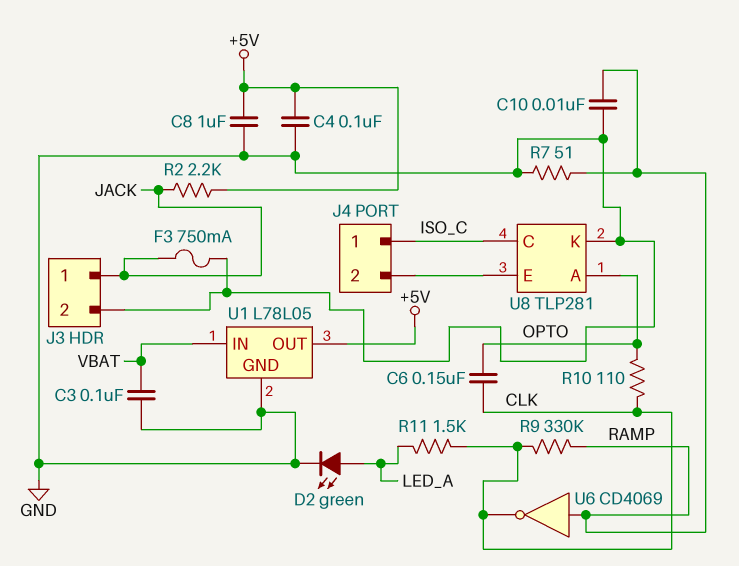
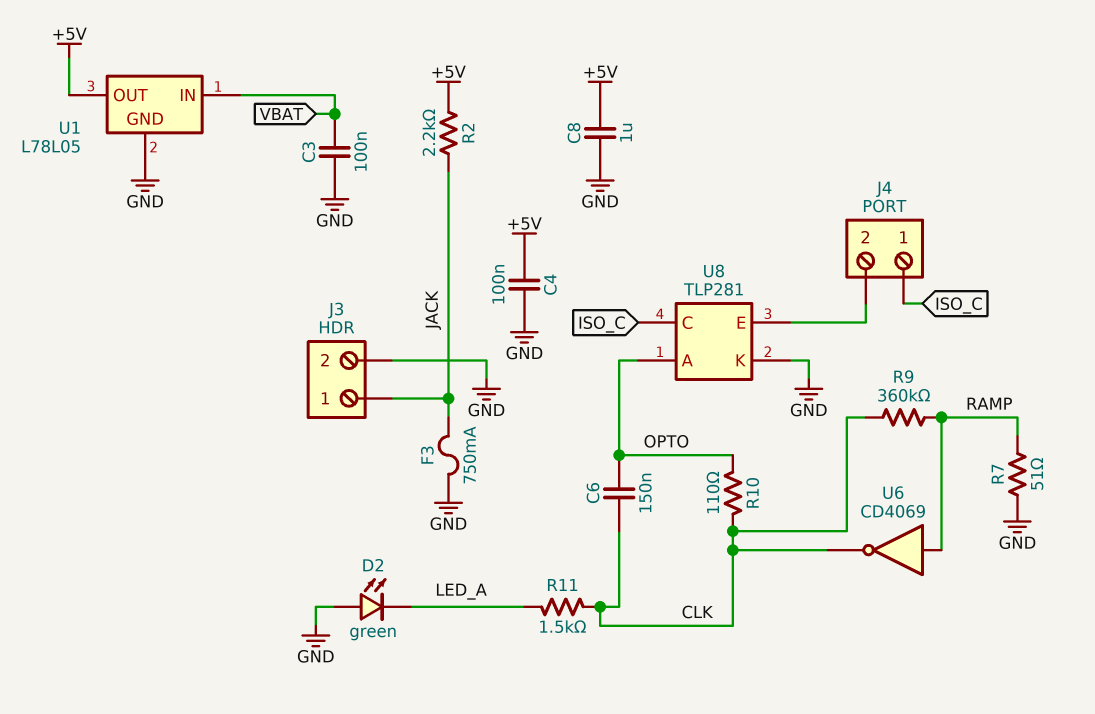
C10: 10nF (GND, RAMP) -> none
D2: LED green (A LED_A, K GND) -> LED green (A GND, K LED_A)
R9: 330k (CLK, RAMP) -> 360k (CLK, RAMP)

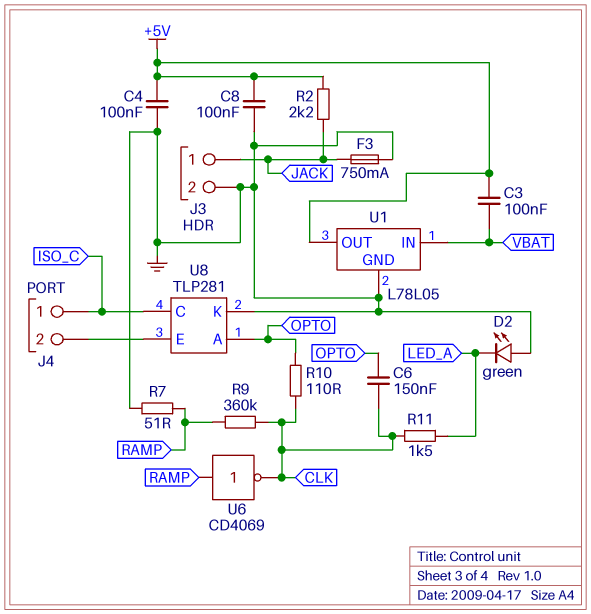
C3: 100nF (GND, VBAT) -> 100nF (+5V, VBAT)
C8: 1uF (+5V, GND) -> 100nF (+5V, GND)

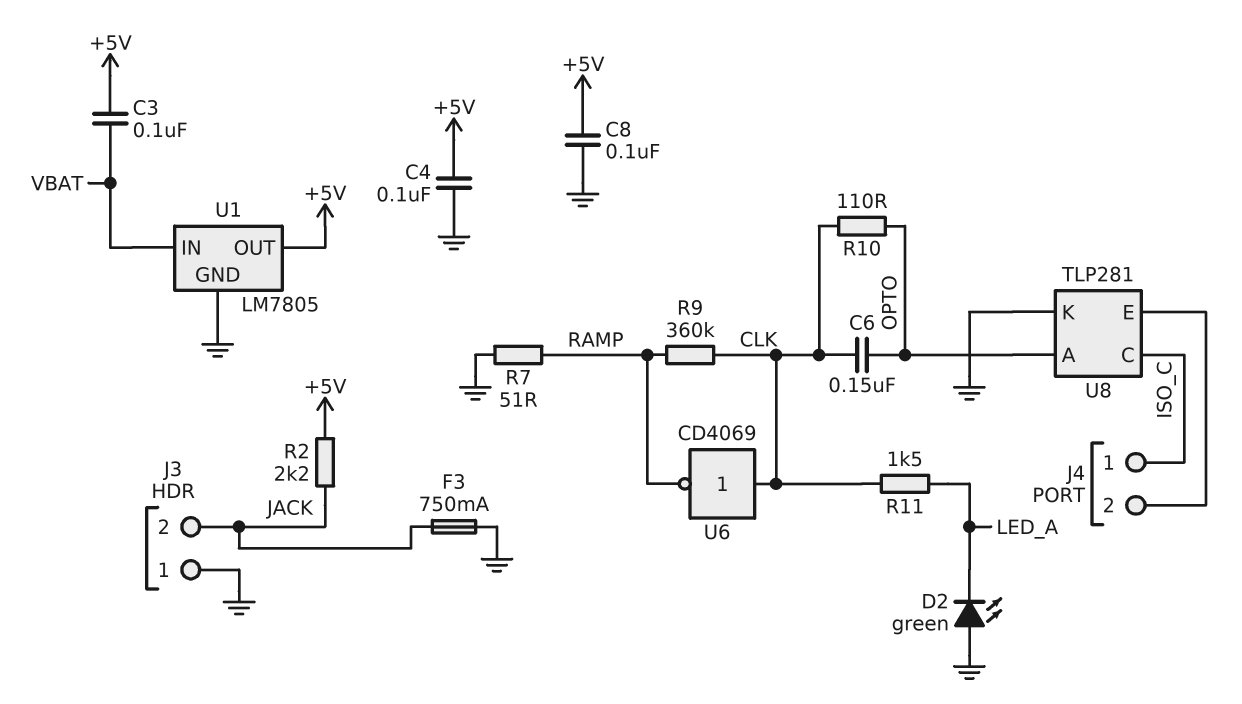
J3 pin 1: JACK -> GND
J3 pin 2: GND -> JACK
U1: L78L05 -> LM7805
U6: NOT CD4069 (in RAMP, out CLK) -> NOT CD4069 (in CLK, out RAMP)

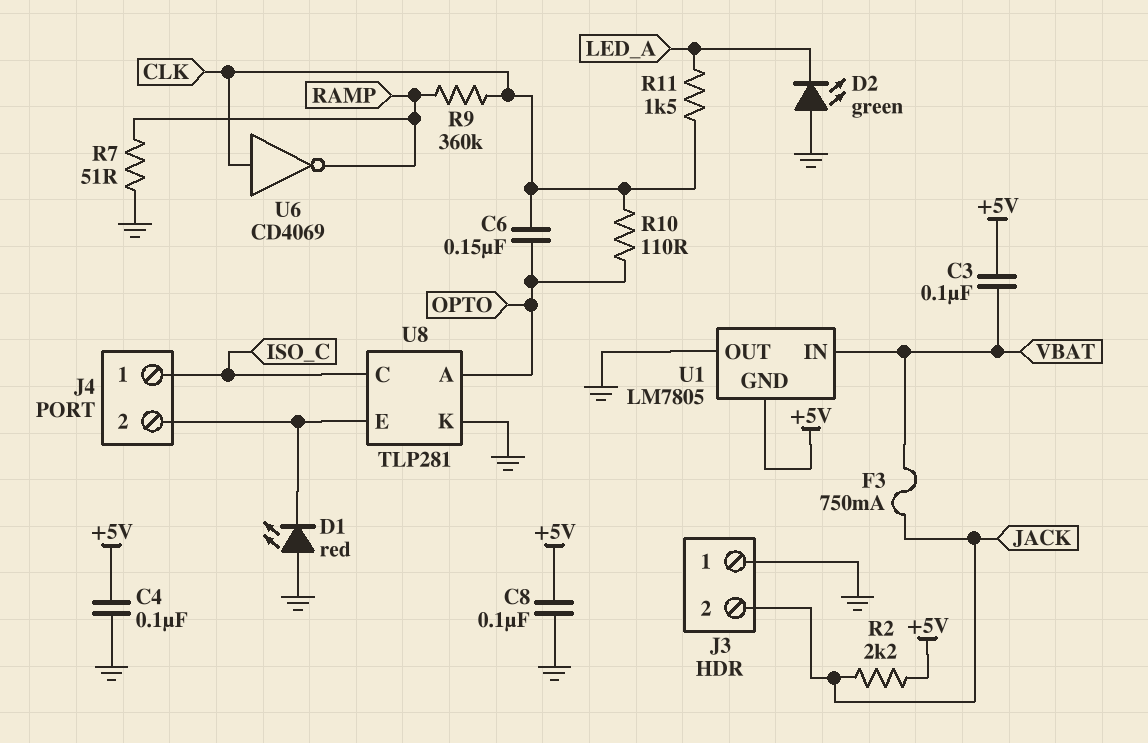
D1: none -> LED red (A GND, K J4/2)
F3: 750mA (GND, JACK) -> 750mA (JACK, VBAT)
U1 pin GND: GND -> +5V
U1 pin OUT: +5V -> GND

